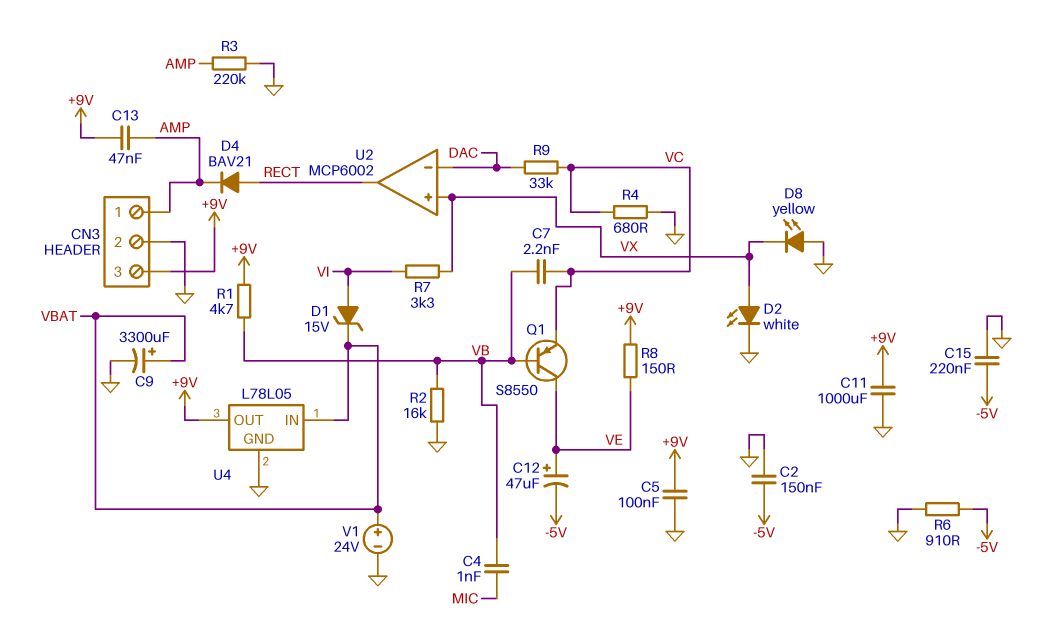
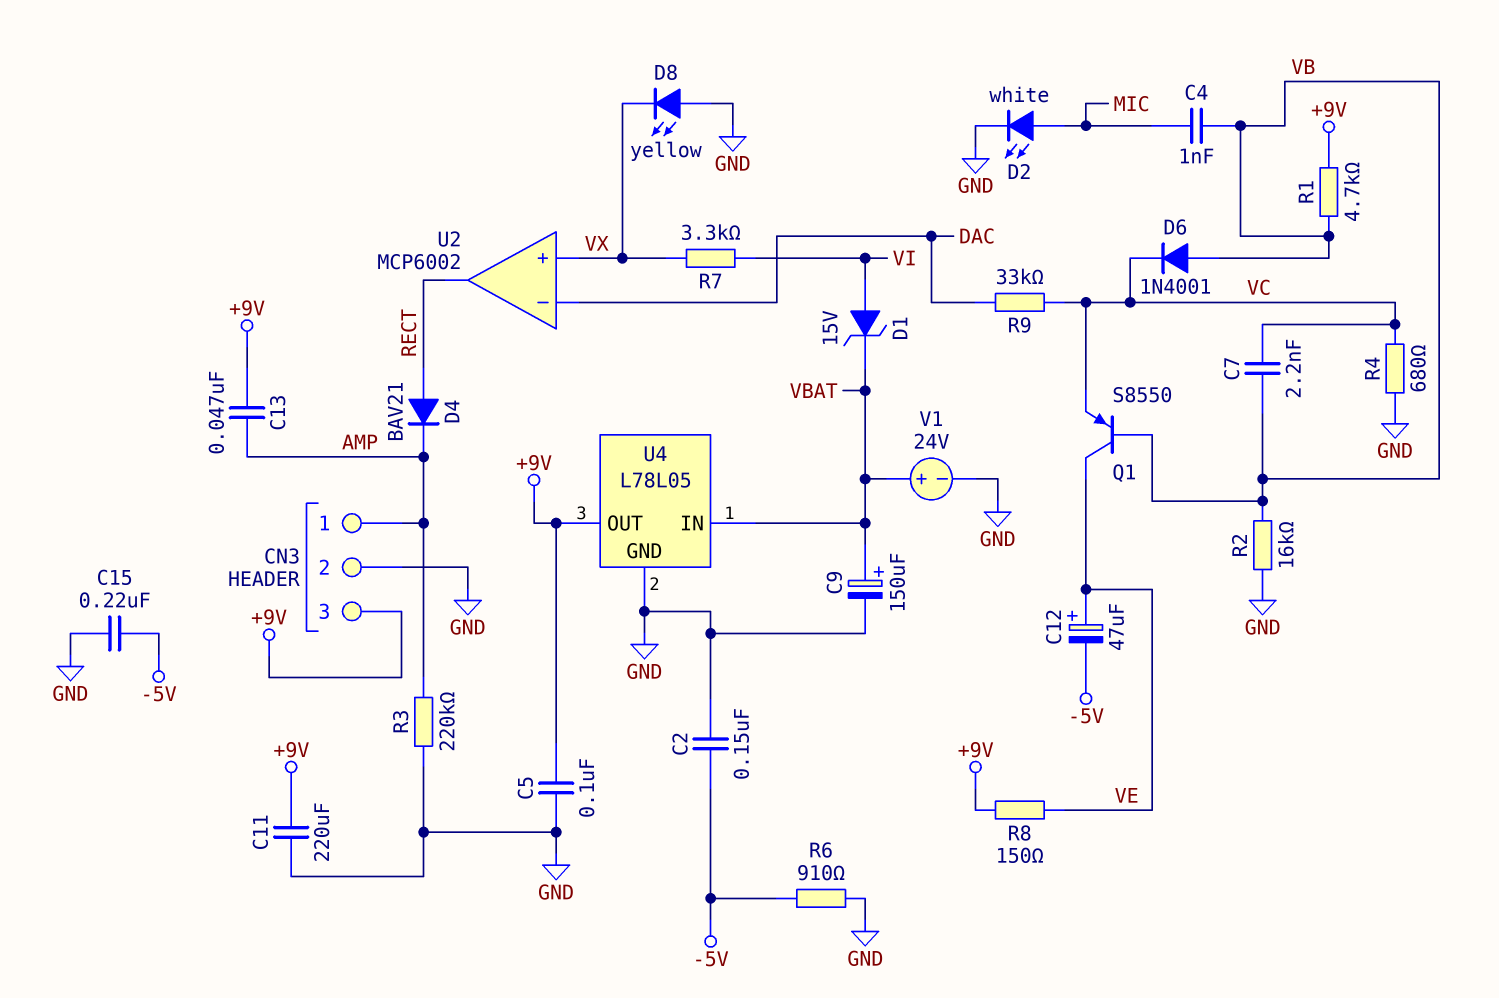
C9: 3300uF (plus VBAT, minus GND) -> 150uF (plus VBAT, minus GND)
C11: 1000uF (+9V, GND) -> 220uF (+9V, GND)
D2: LED white (A VX, K GND) -> LED white (A MIC, K GND)
D6: none -> diode 1N4001 (A VB, K VC)

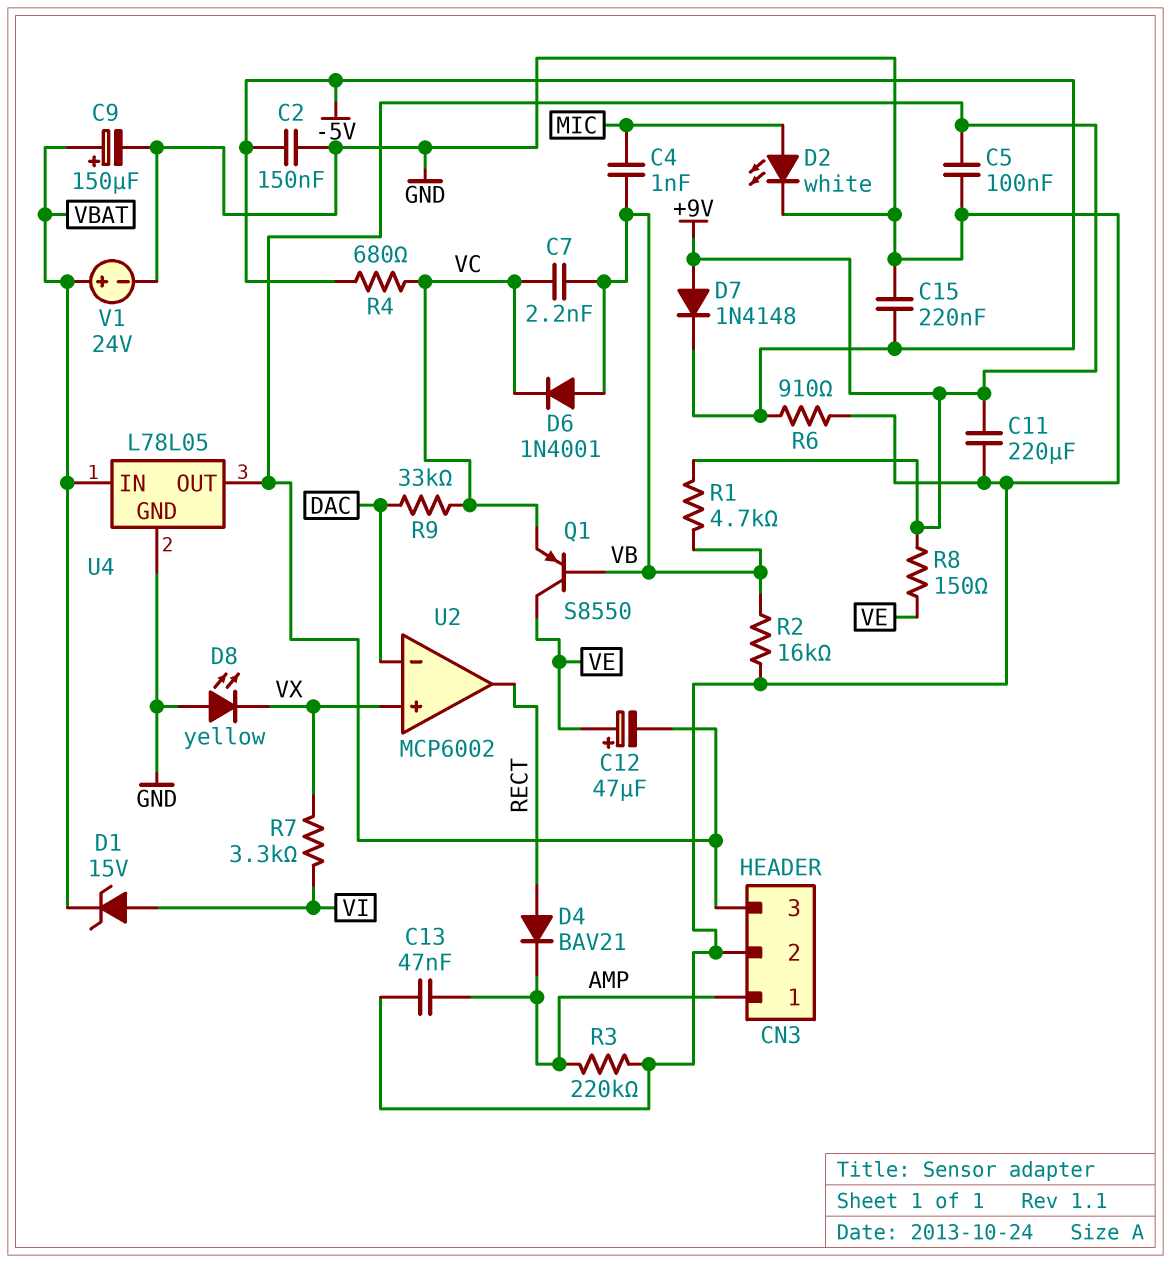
C12: 47uF (plus VE, minus -5V) -> 47uF (plus VE, minus +9V)
C13: 47nF (+9V, AMP) -> 47nF (AMP, GND)
D7: none -> diode 1N4148 (A +9V, K -5V)
R4: 680 (GND, VC) -> 680 (-5V, VC)

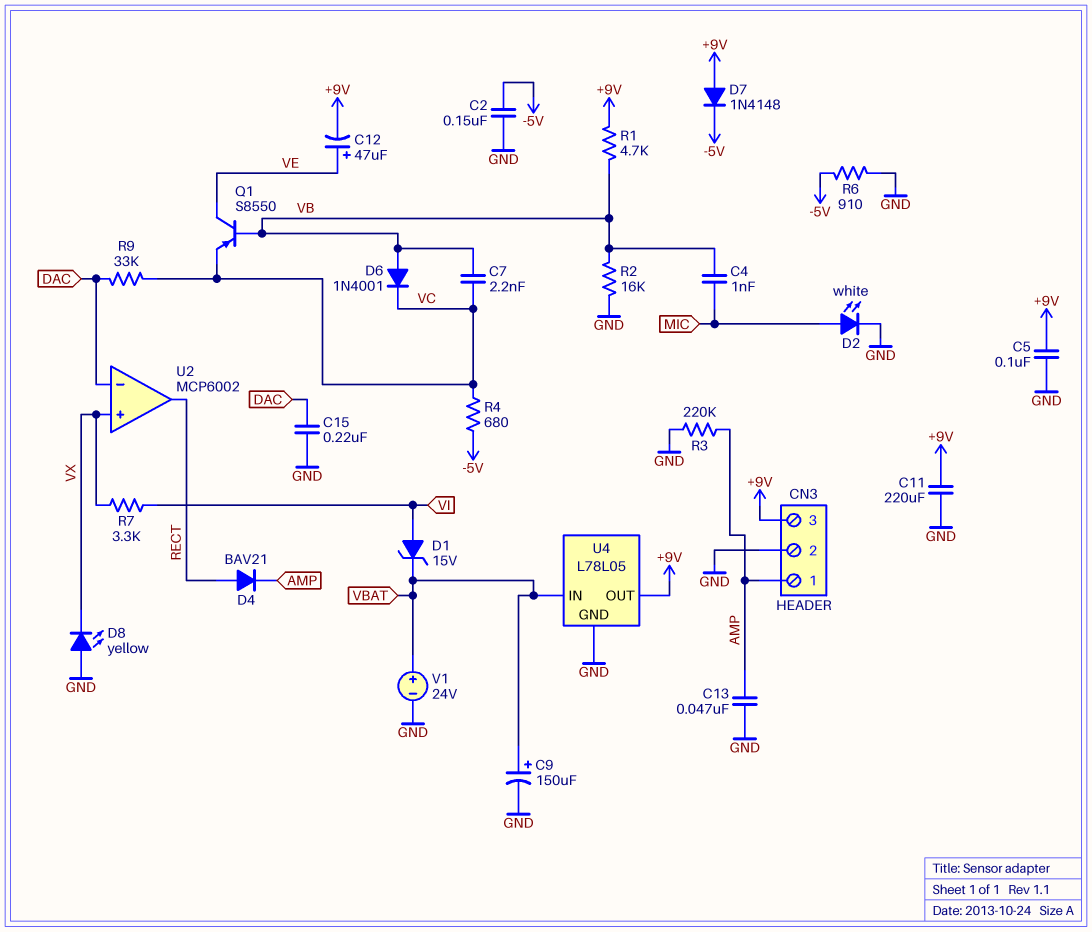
C15: 220nF (-5V, GND) -> 220nF (DAC, GND)
R8: 150 (+9V, VE) -> none

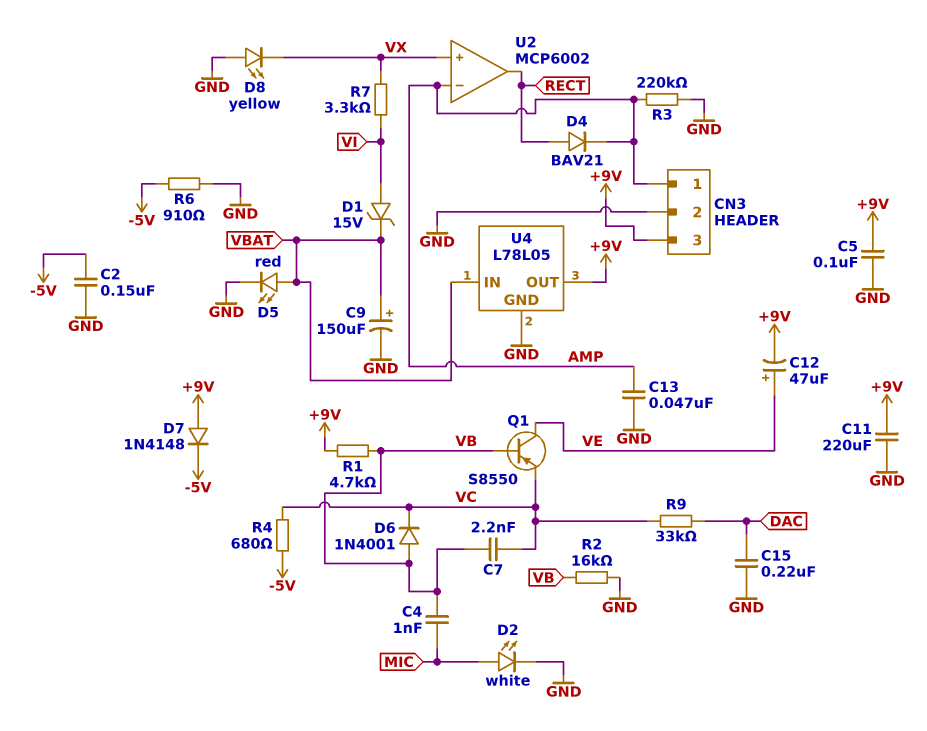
D5: none -> LED red (A VBAT, K GND)
U2 pin in-: DAC -> AMP
V1: 24V (plus VBAT, minus GND) -> none

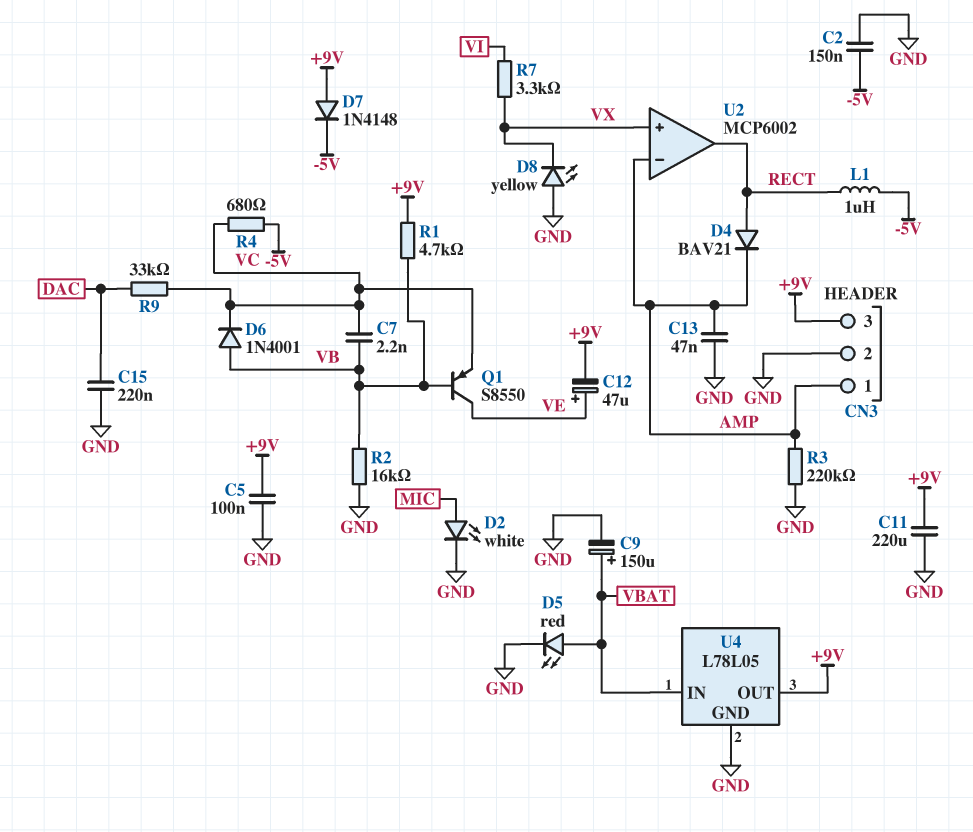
C4: 1nF (MIC, VB) -> none
D1: zener 15V (A VI, K VBAT) -> none
L1: none -> 1uH (-5V, RECT)
R6: 910 (-5V, GND) -> none

